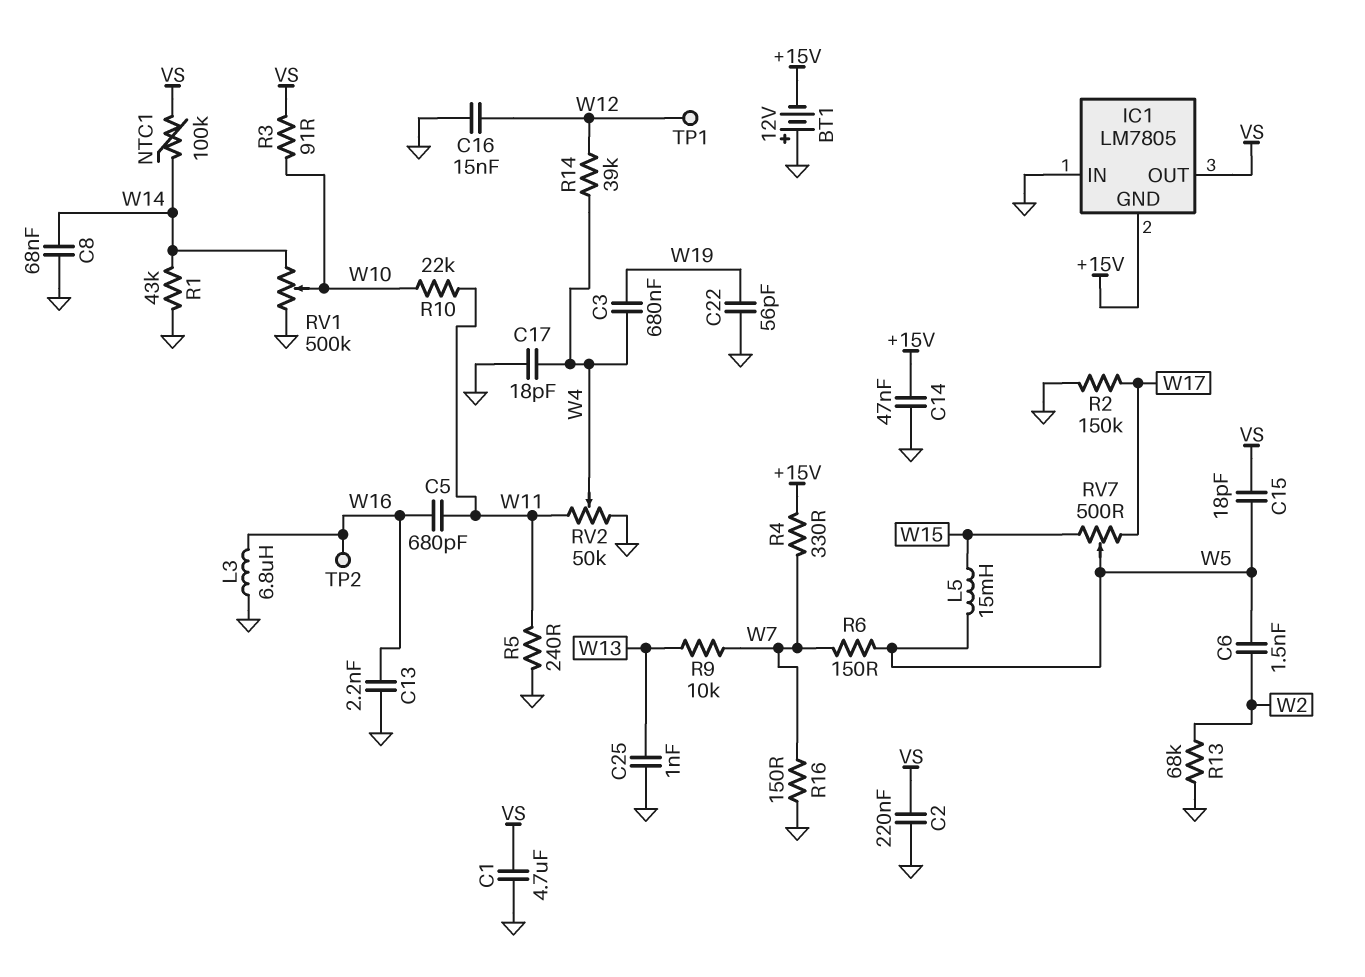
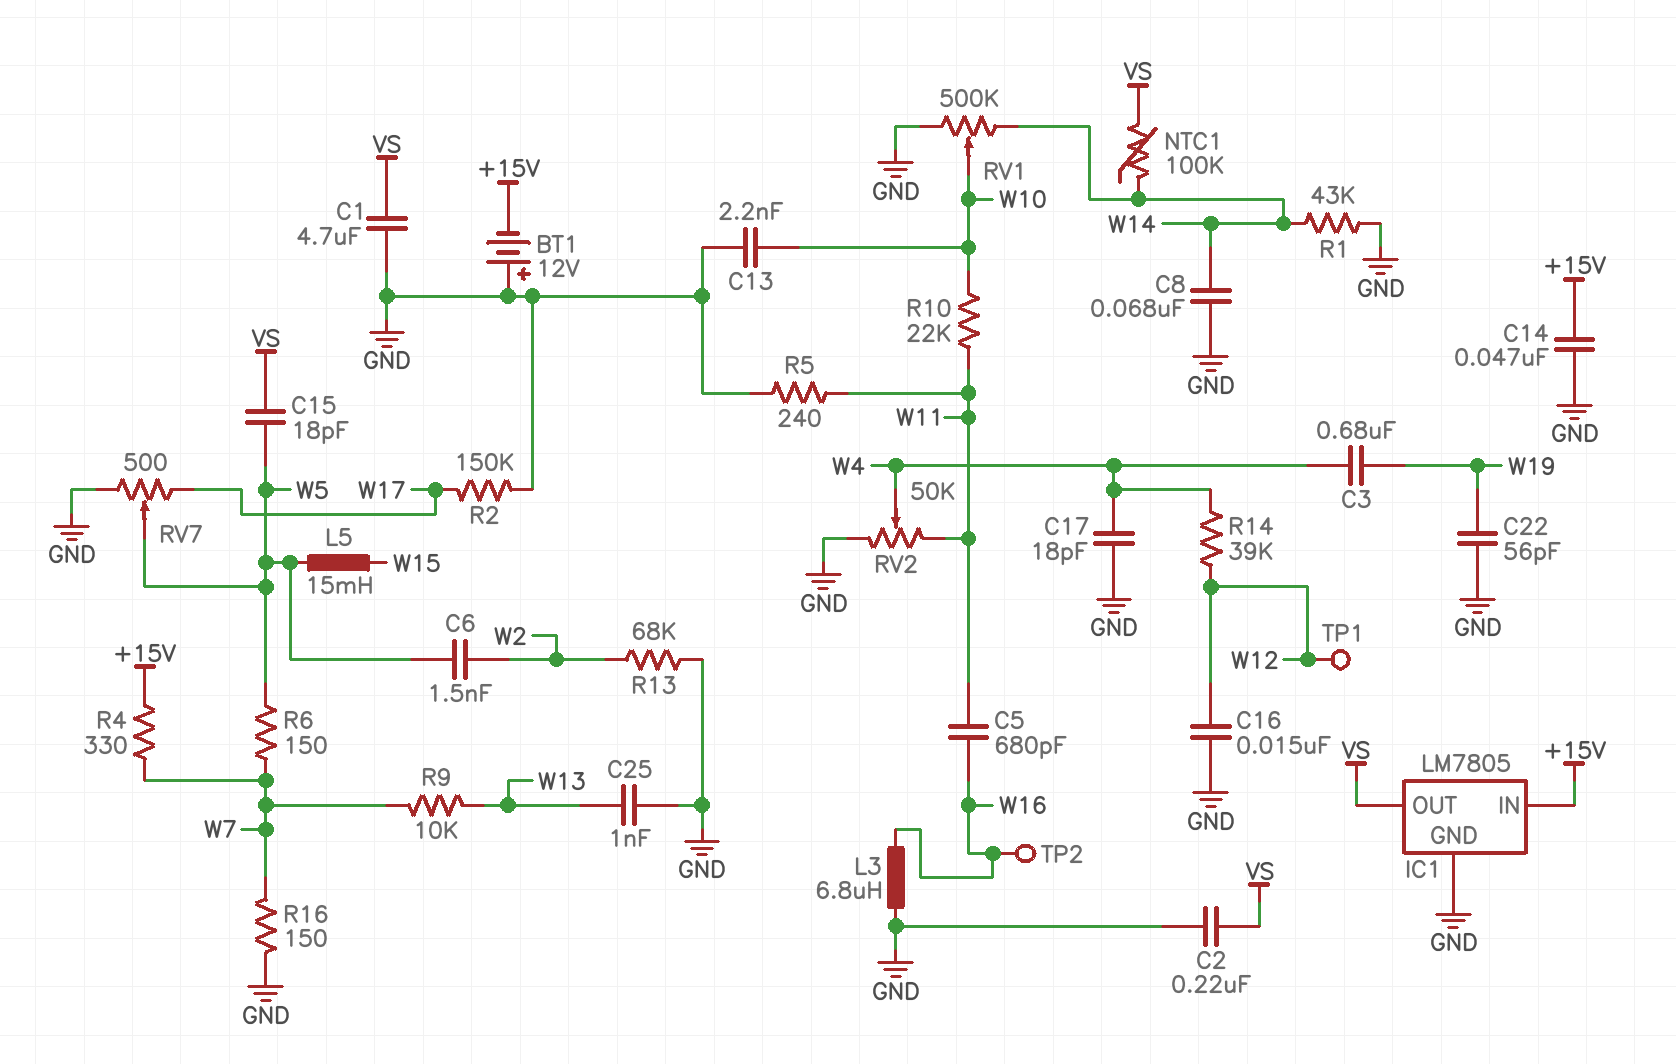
C13: 2.2nF (GND, W16) -> 2.2nF (GND, W10)
IC1 pin GND: +15V -> GND
IC1 pin IN: GND -> +15V
R3: 91 (VS, W10) -> none
RV7: 500 (W15, W17, wiper W5) -> 500 (GND, W17, wiper W5)

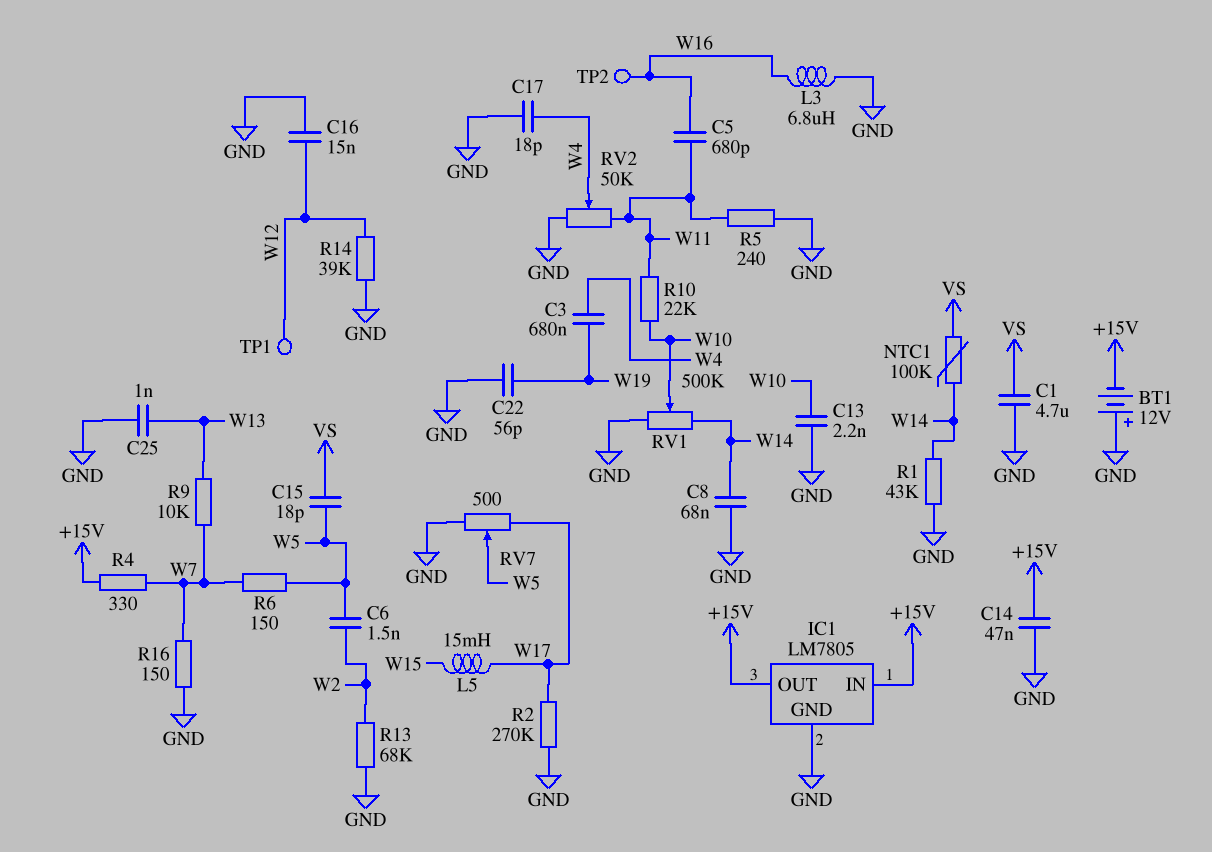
C2: 220nF (GND, VS) -> none
IC1 pin OUT: VS -> +15V
L5: 15mH (W5, W15) -> 15mH (W15, W17)
R2: 150k (GND, W17) -> 270k (GND, W17)
R14: 39k (W4, W12) -> 39k (GND, W12)

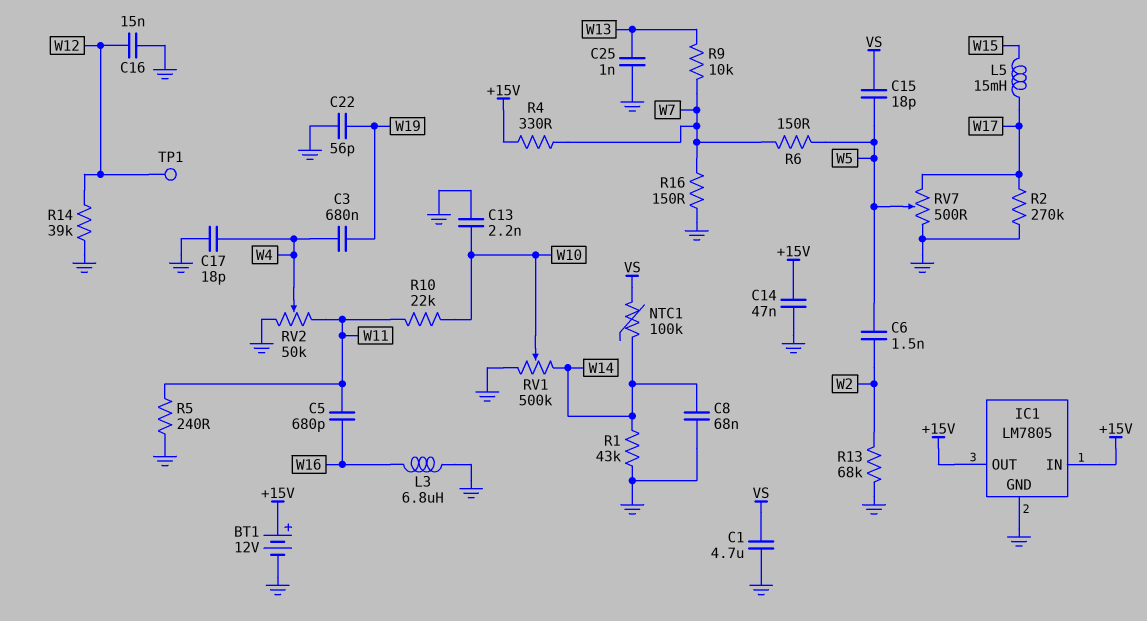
BT1: 12V (plus GND, minus +15V) -> 12V (plus +15V, minus GND)
TP2: test point (W16) -> none

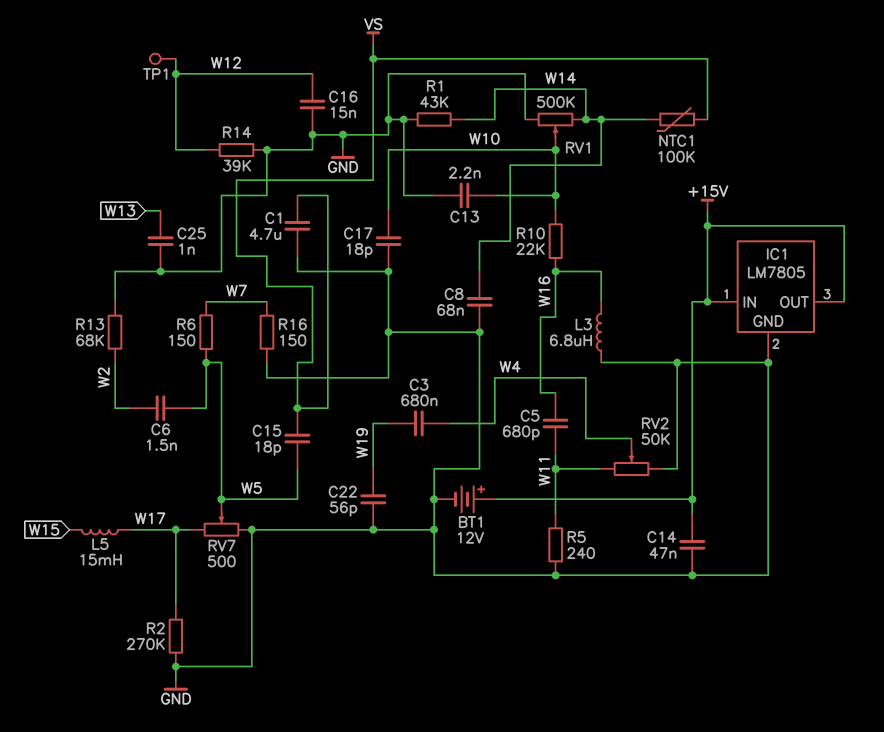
C17: 18pF (GND, W4) -> 18pF (GND, W10)
R4: 330 (+15V, W7) -> none
R9: 10k (W7, W13) -> none
R10: 22k (W10, W11) -> 22k (W10, W16)

